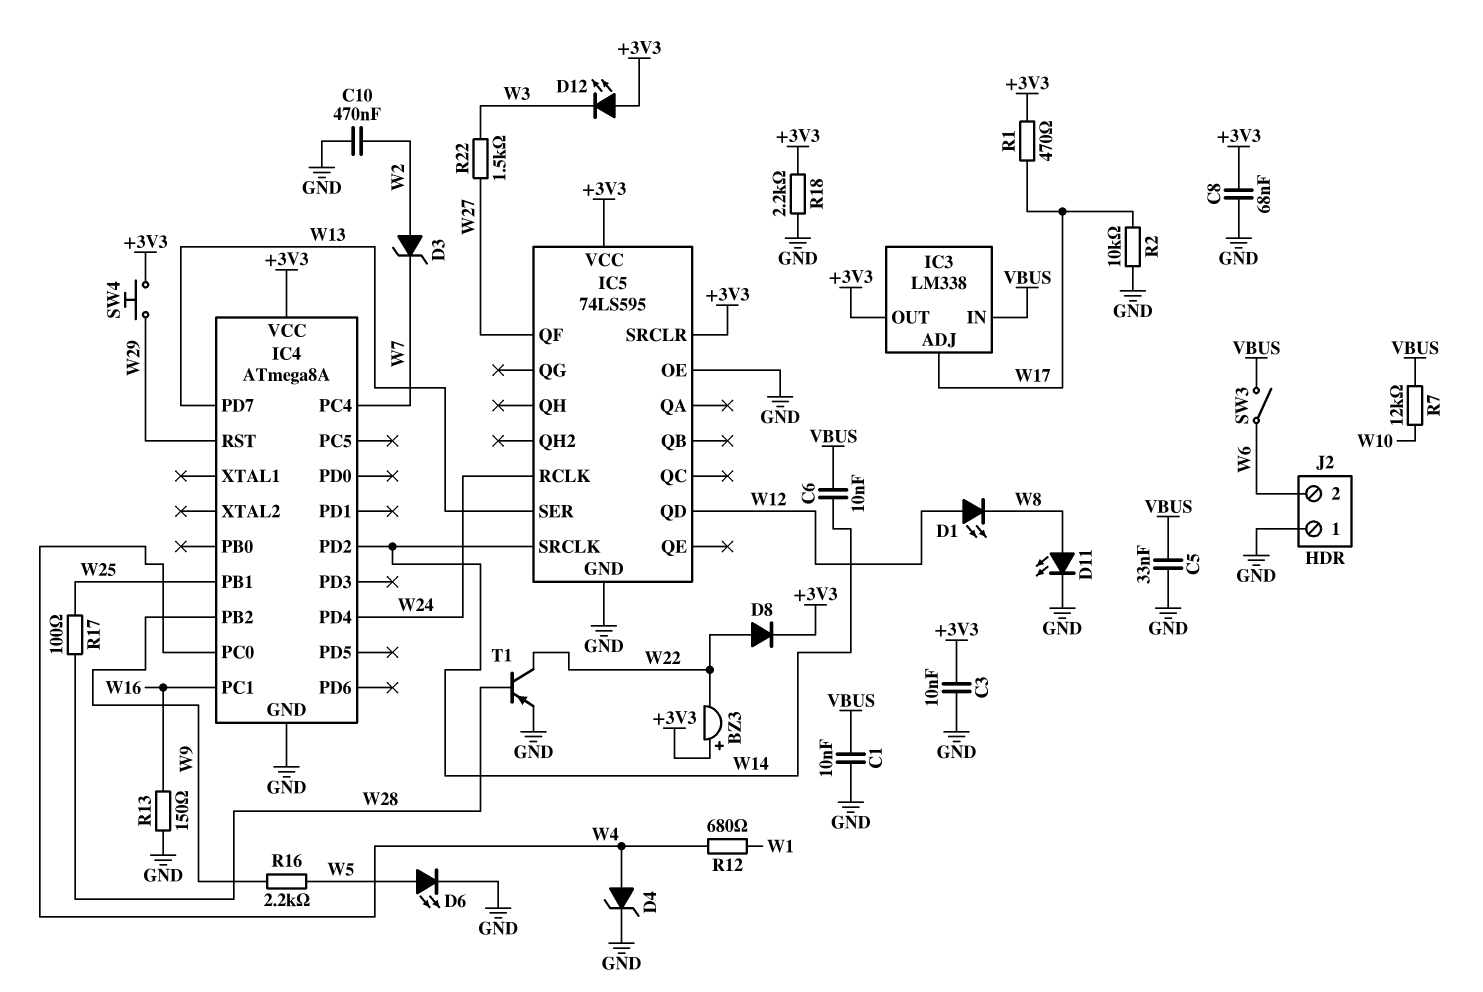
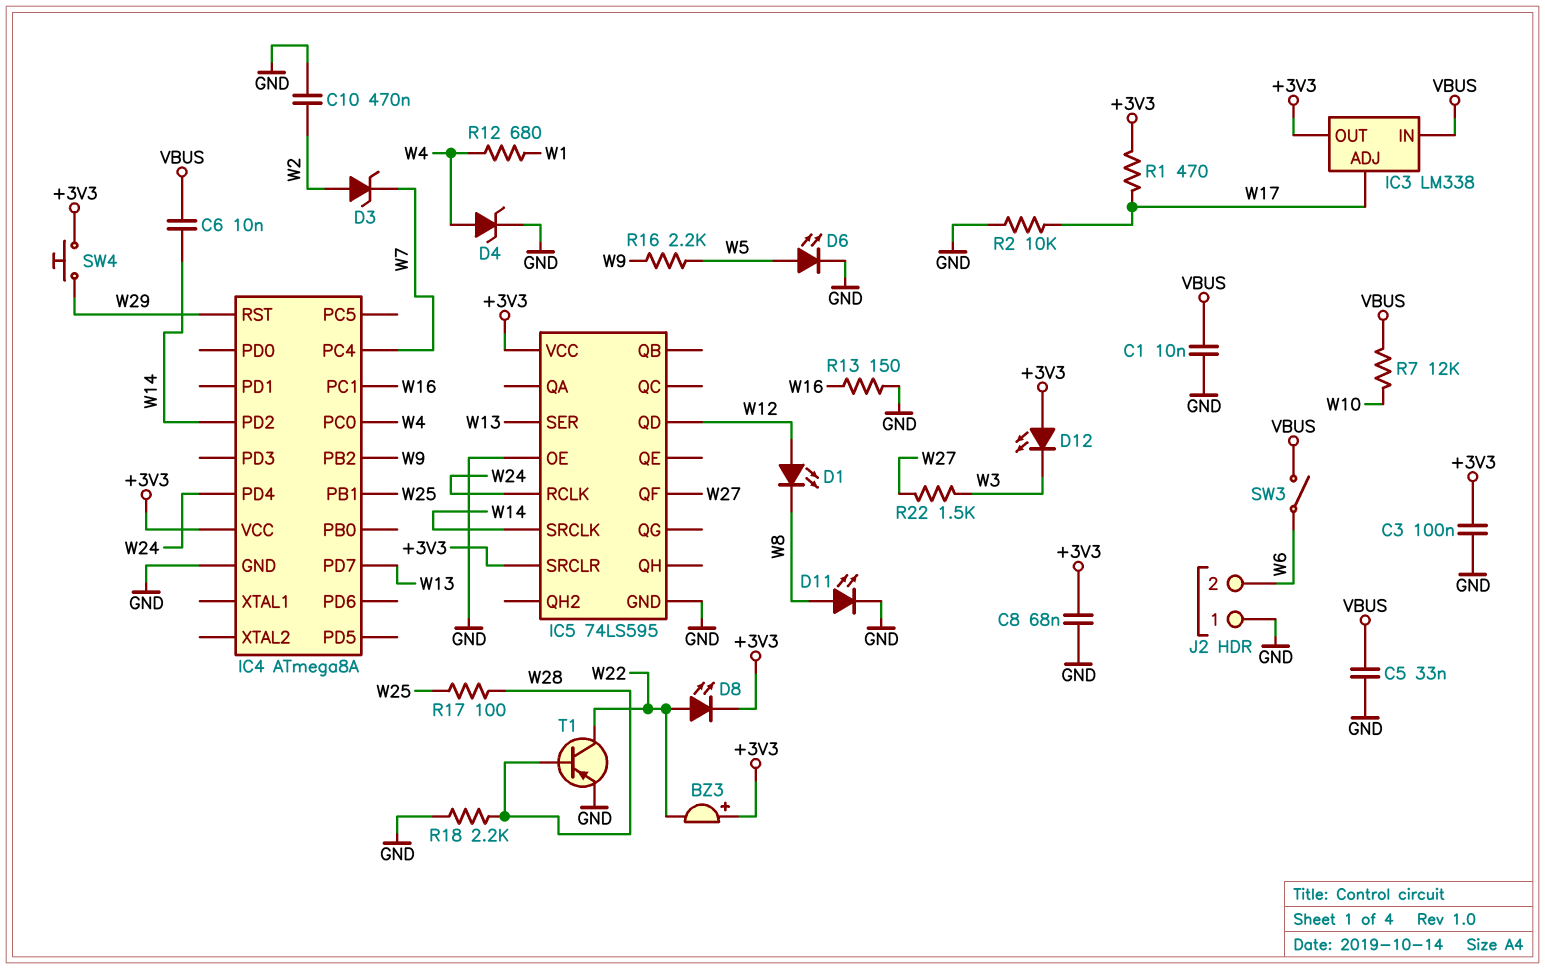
C3: 10nF (+3V3, GND) -> 100nF (+3V3, GND)
D8: diode (A W22, K +3V3) -> LED (A W22, K +3V3)
R18: 2.2k (+3V3, GND) -> 2.2k (GND, W28)

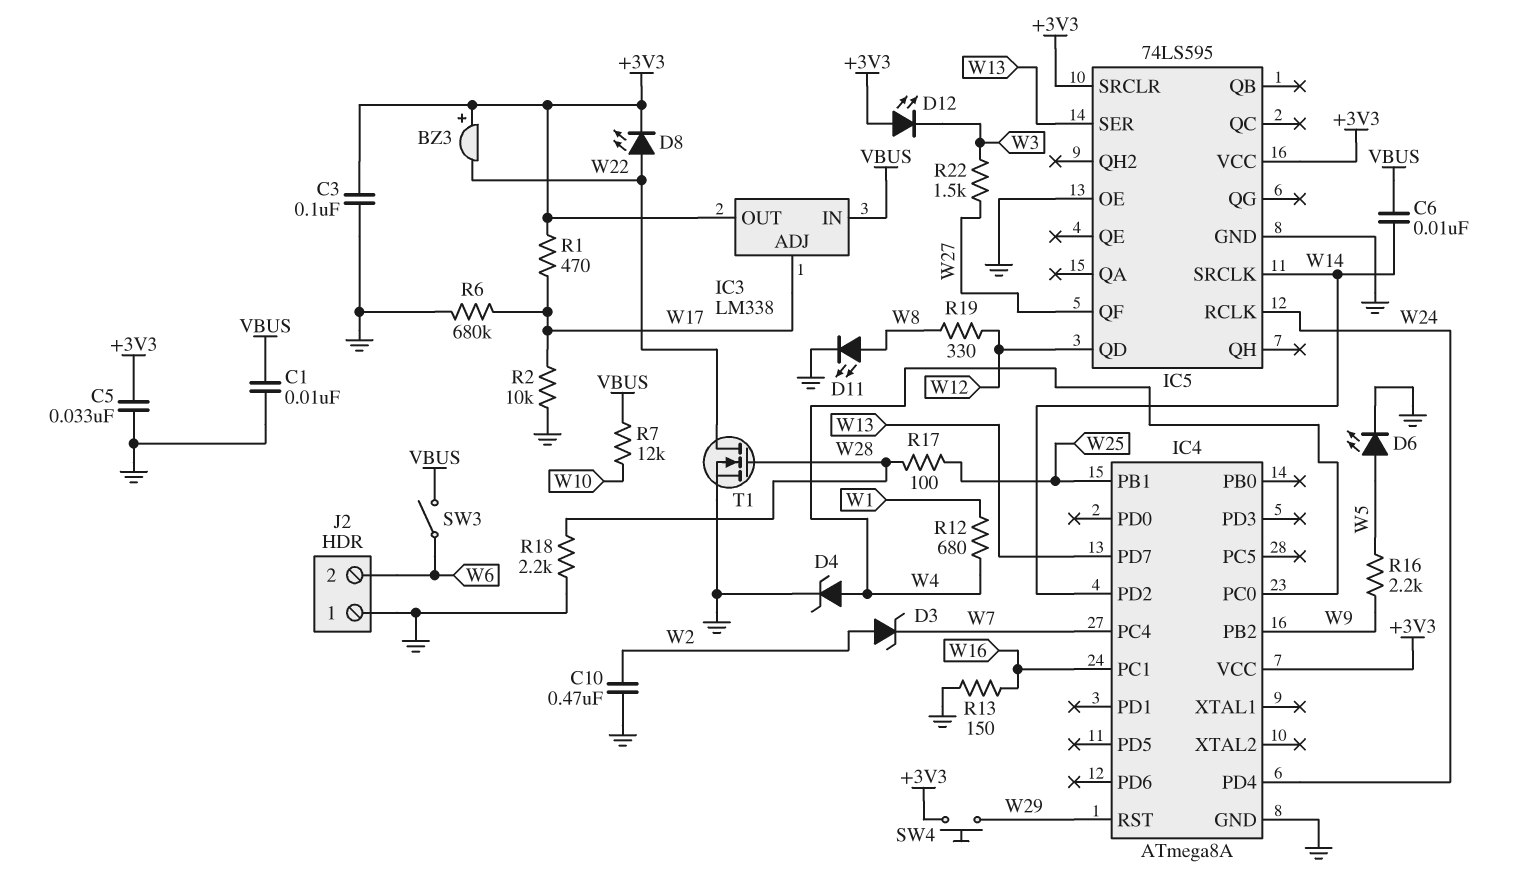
C5: 33nF (GND, VBUS) -> 33nF (+3V3, GND)
C8: 68nF (+3V3, GND) -> none
D1: LED (A W12, K W8) -> none
R6: none -> 680k (GND, W17)
R19: none -> 330 (W8, W12)
T1: PNP (B W28, C W22, E GND) -> NMOS (G W28, D W22, S GND)

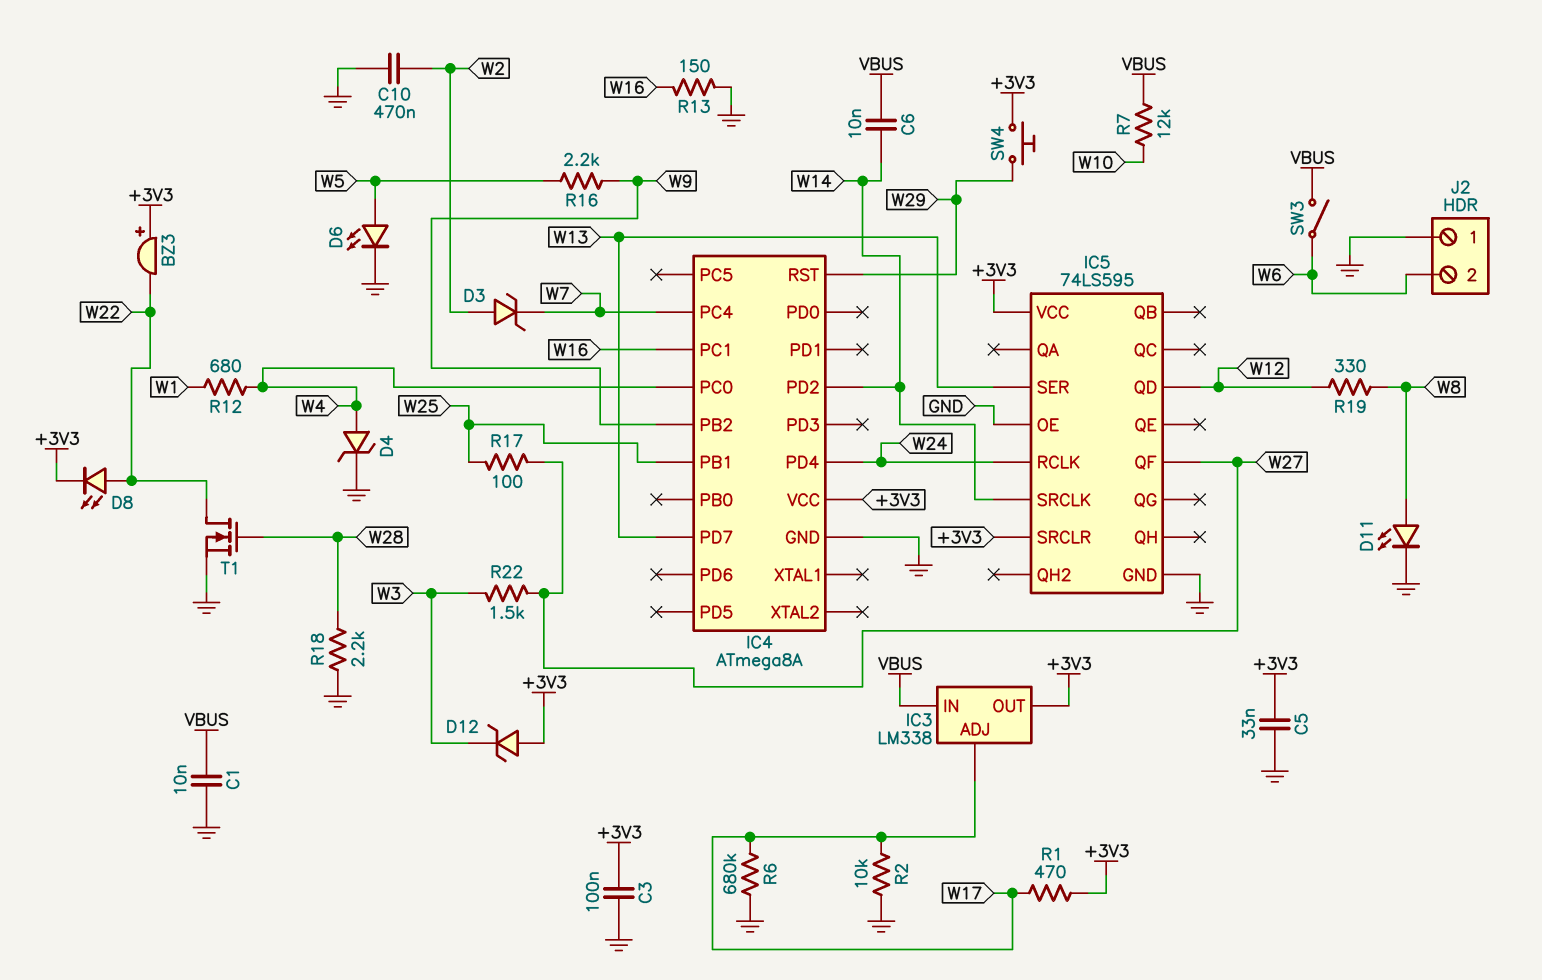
D12: LED (A +3V3, K W3) -> zener (A +3V3, K W3)
R17: 100 (W25, W28) -> 100 (W25, W27)

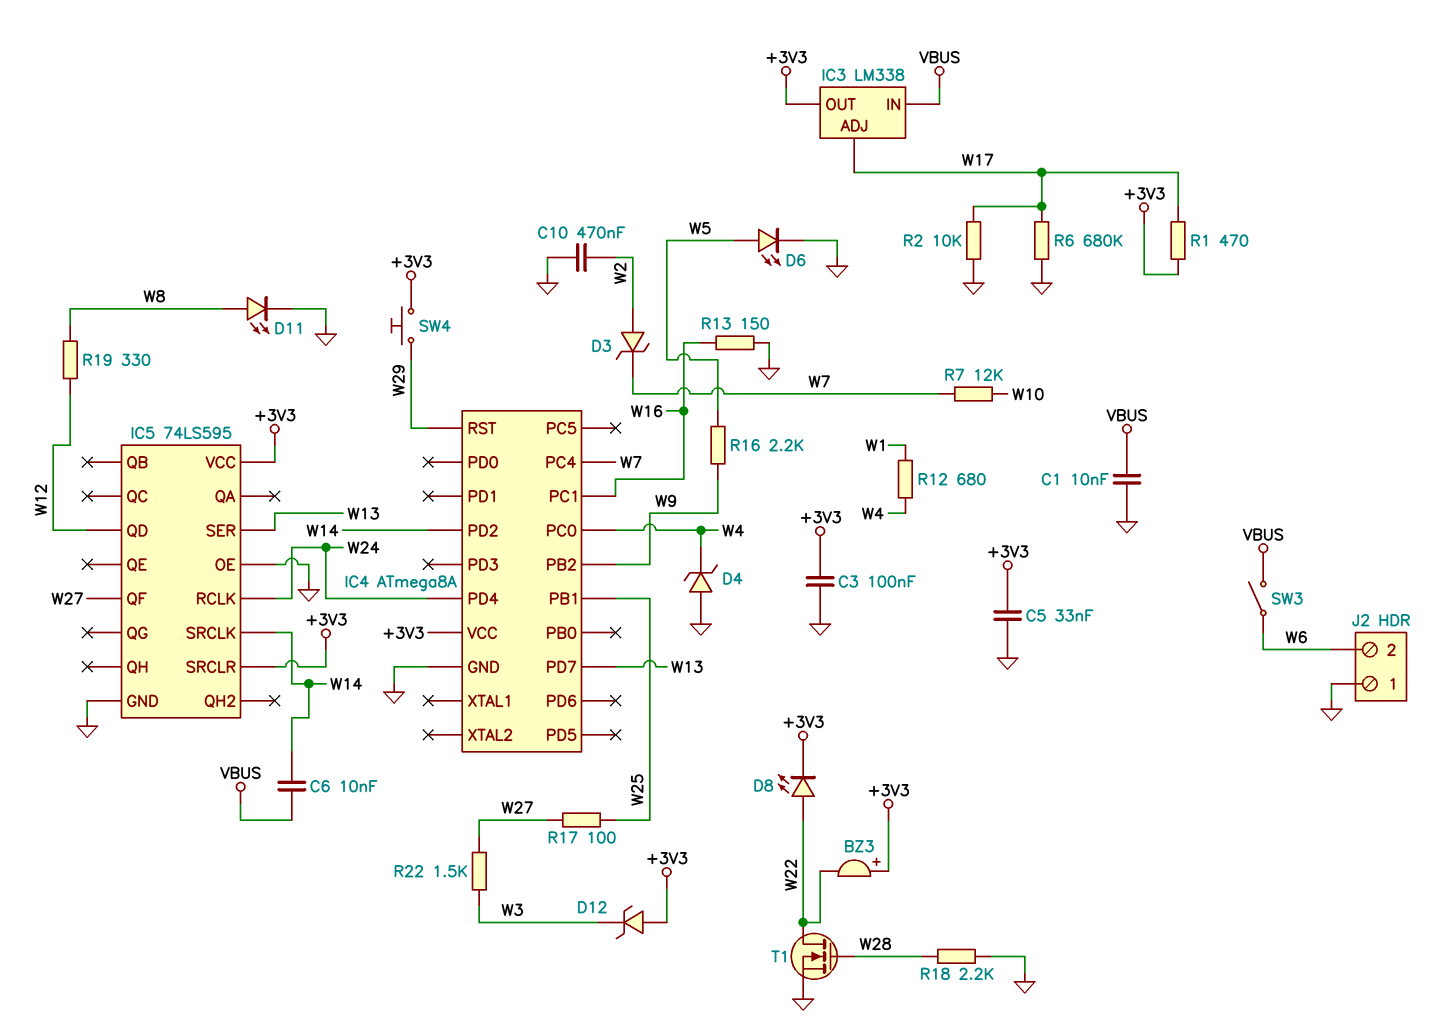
D4: zener (A W4, K GND) -> zener (A GND, K W4)
R7: 12k (VBUS, W10) -> 12k (W7, W10)

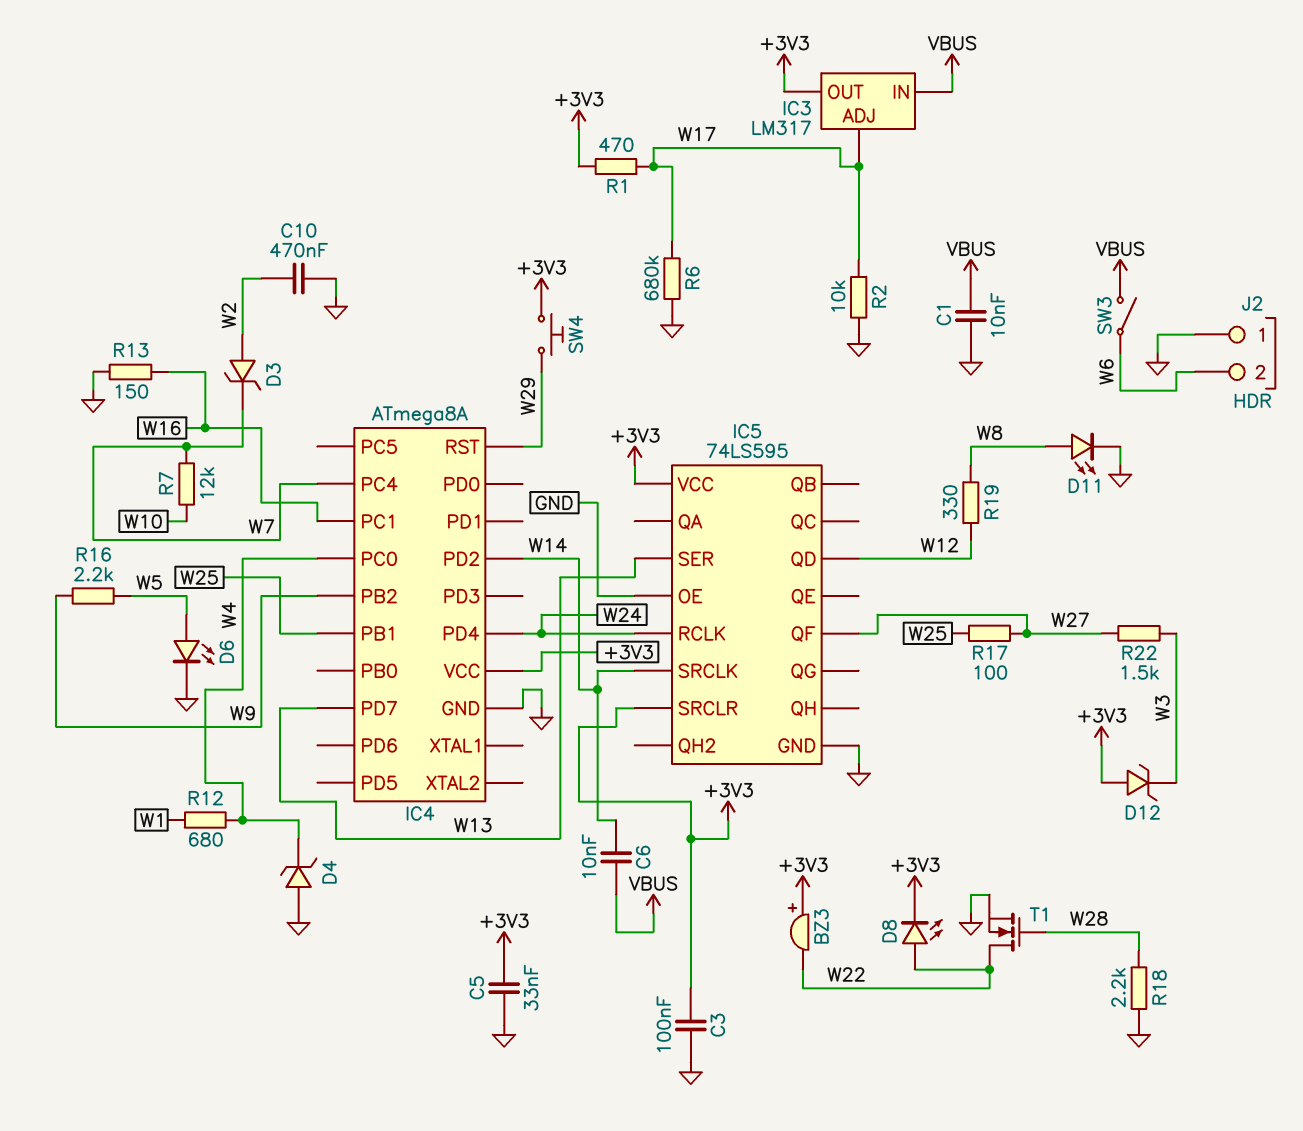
IC3: LM338 -> LM317

